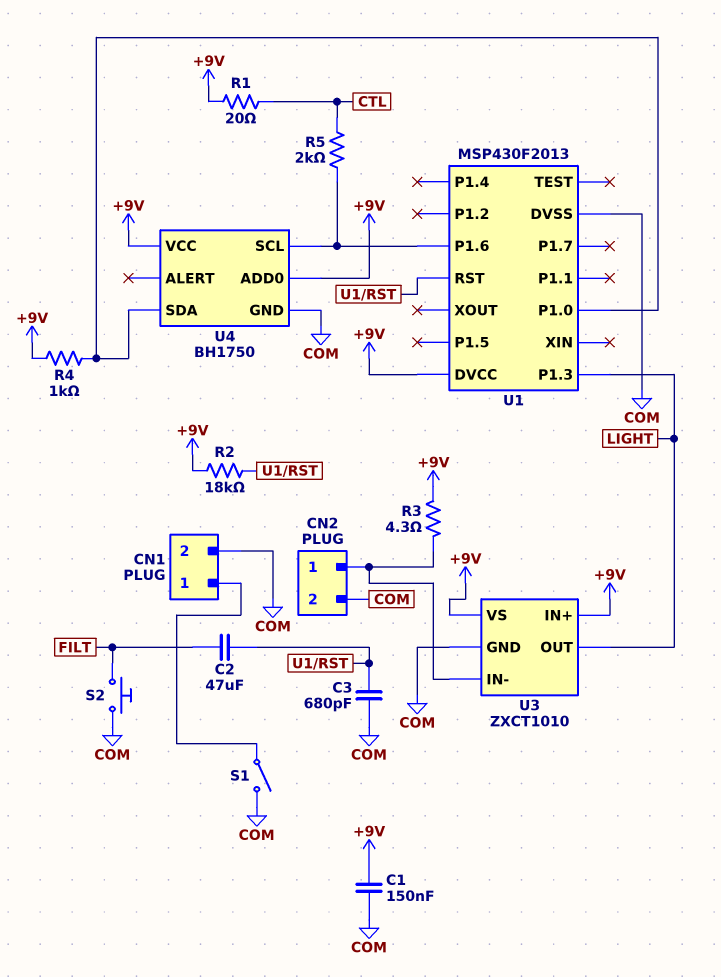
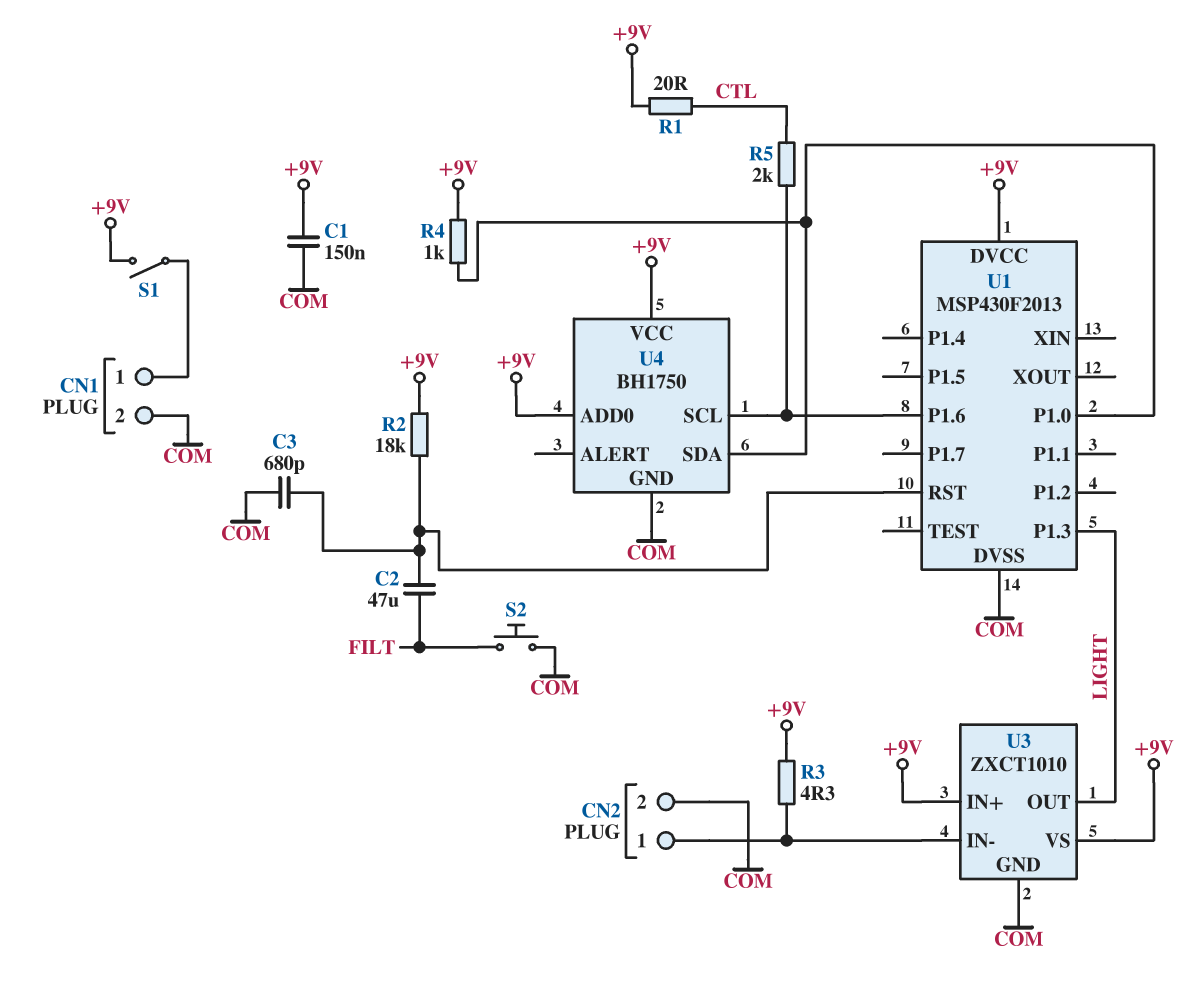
S1: switch (CN1/1, COM) -> switch (+9V, CN1/1)

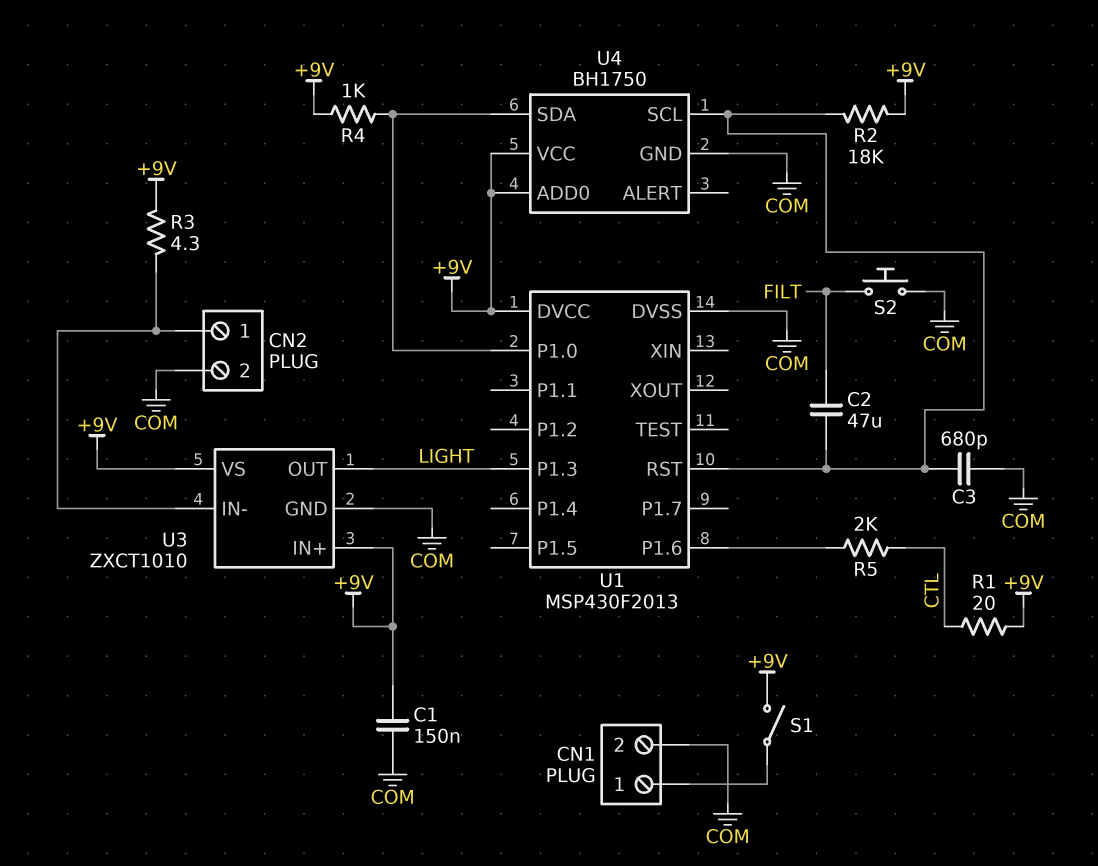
U4 pin SCL: U1/P1.6 -> U1/RST

